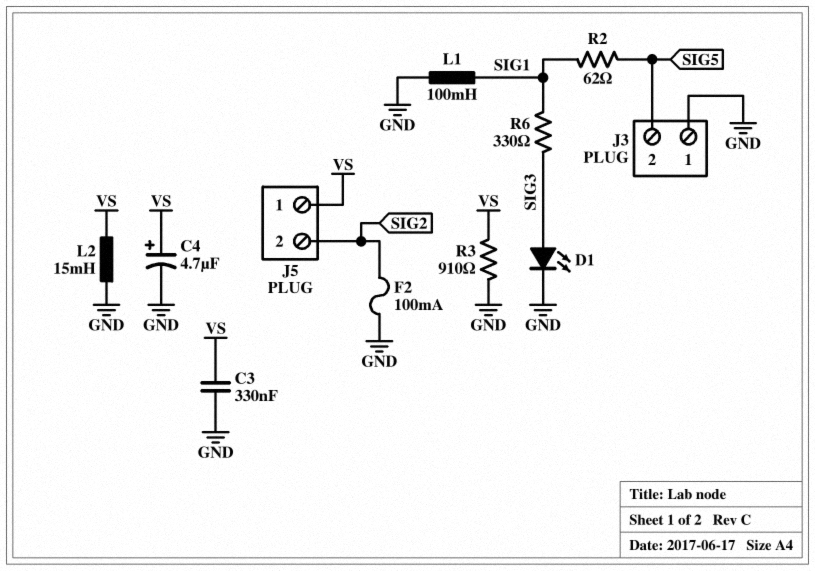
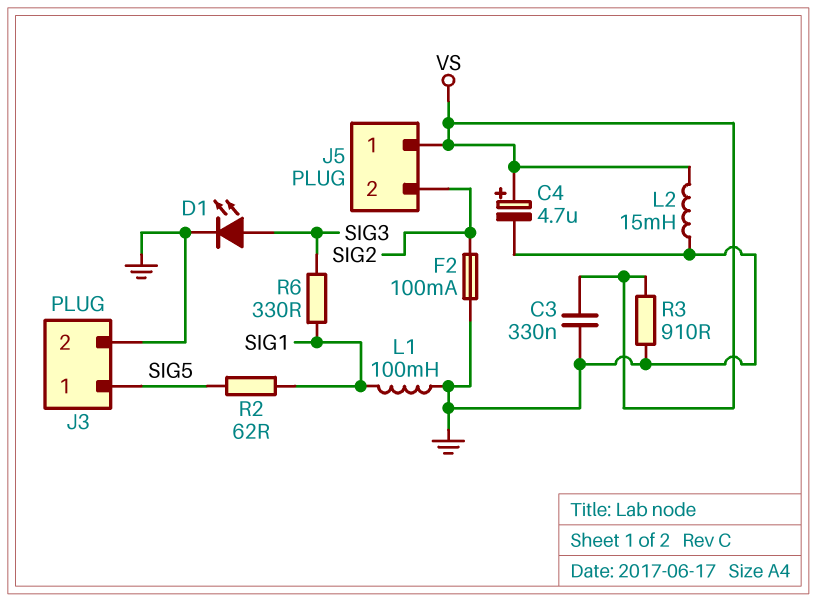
J3 pin 1: GND -> SIG5
J3 pin 2: SIG5 -> GND

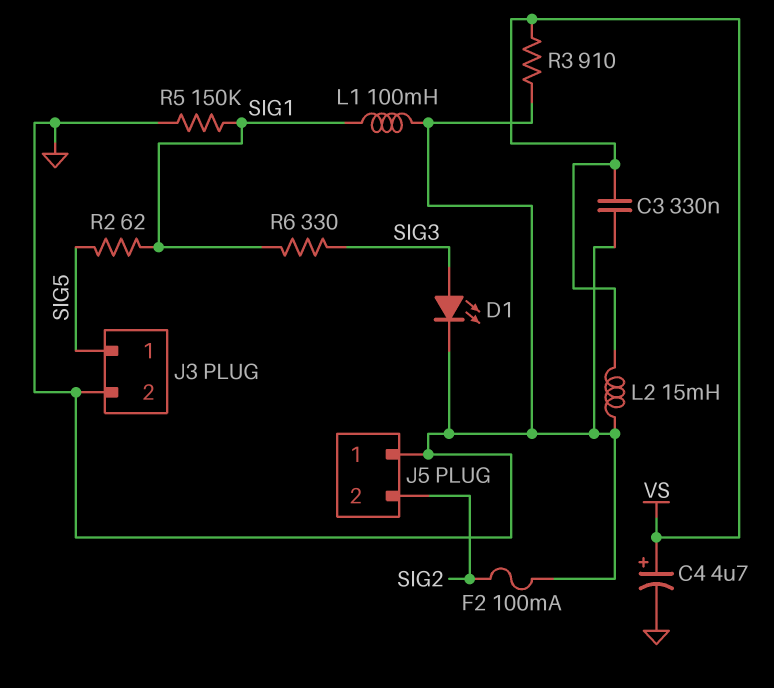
J5 pin 1: VS -> GND
R5: none -> 150k (GND, SIG1)

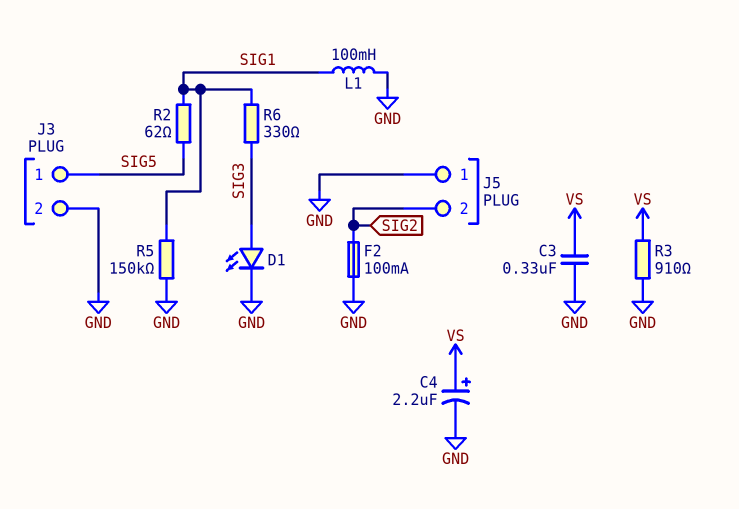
C4: 4.7uF (plus VS, minus GND) -> 2.2uF (plus VS, minus GND)
L2: 15mH (GND, VS) -> none

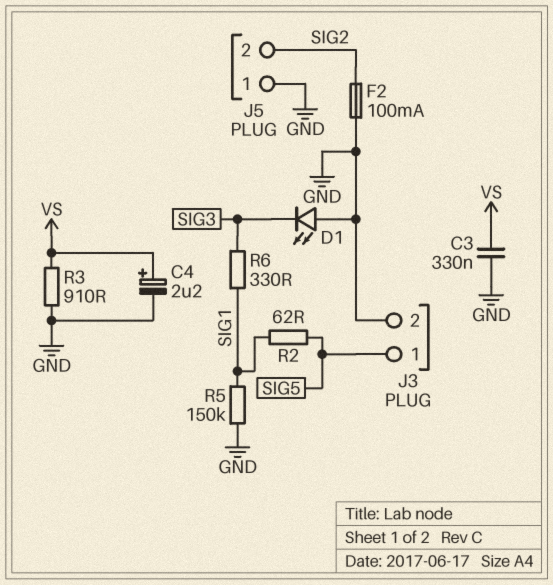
D1: LED (A SIG3, K GND) -> LED (A GND, K SIG3)
L1: 100mH (GND, SIG1) -> none

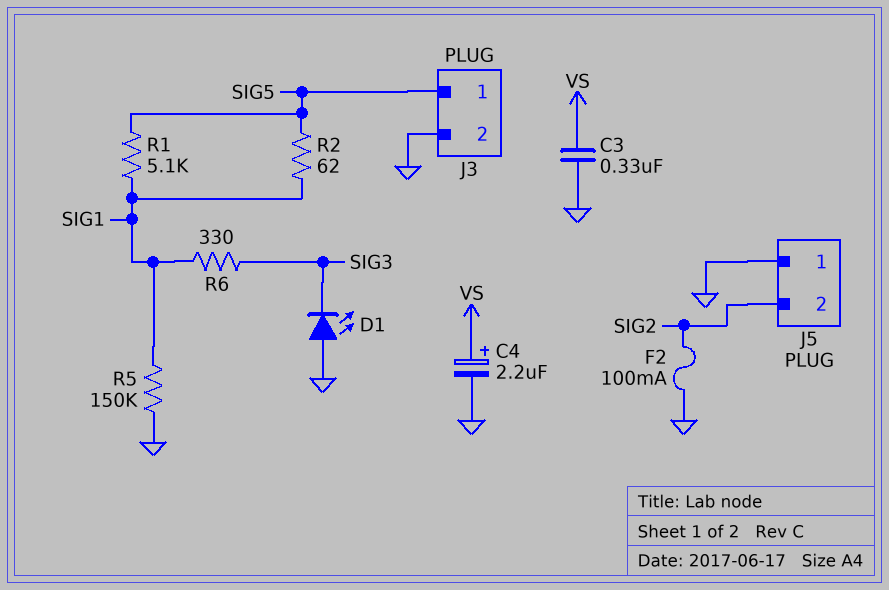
R1: none -> 5.1k (SIG1, SIG5)
R3: 910 (GND, VS) -> none

